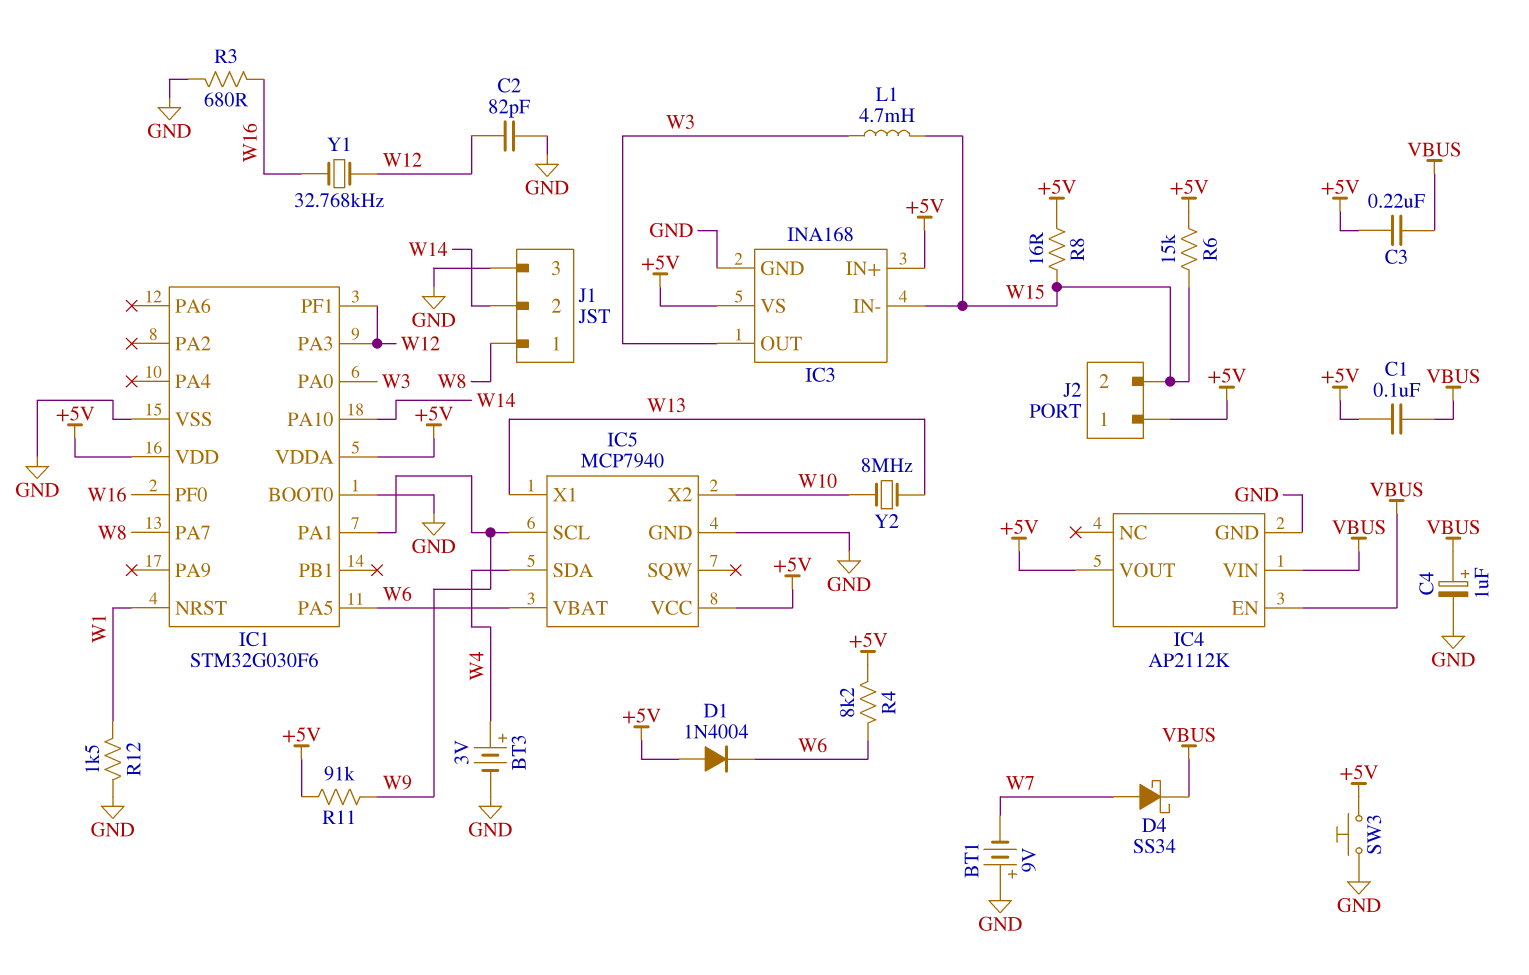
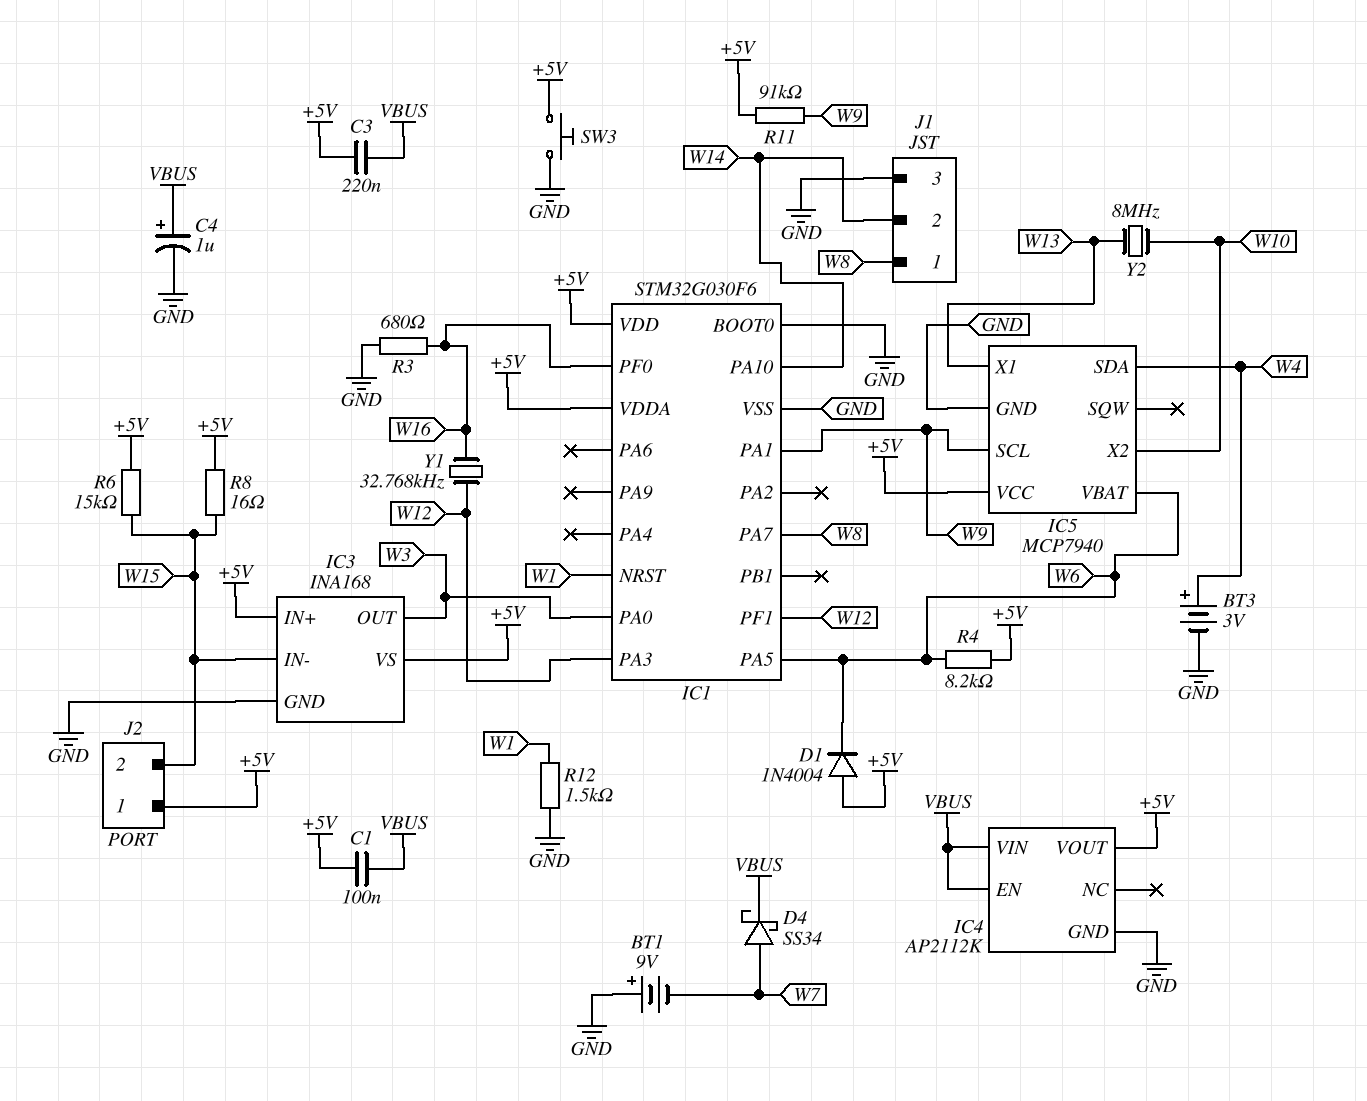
C2: 82pF (GND, W12) -> none
L1: 4.7mH (W3, W15) -> none

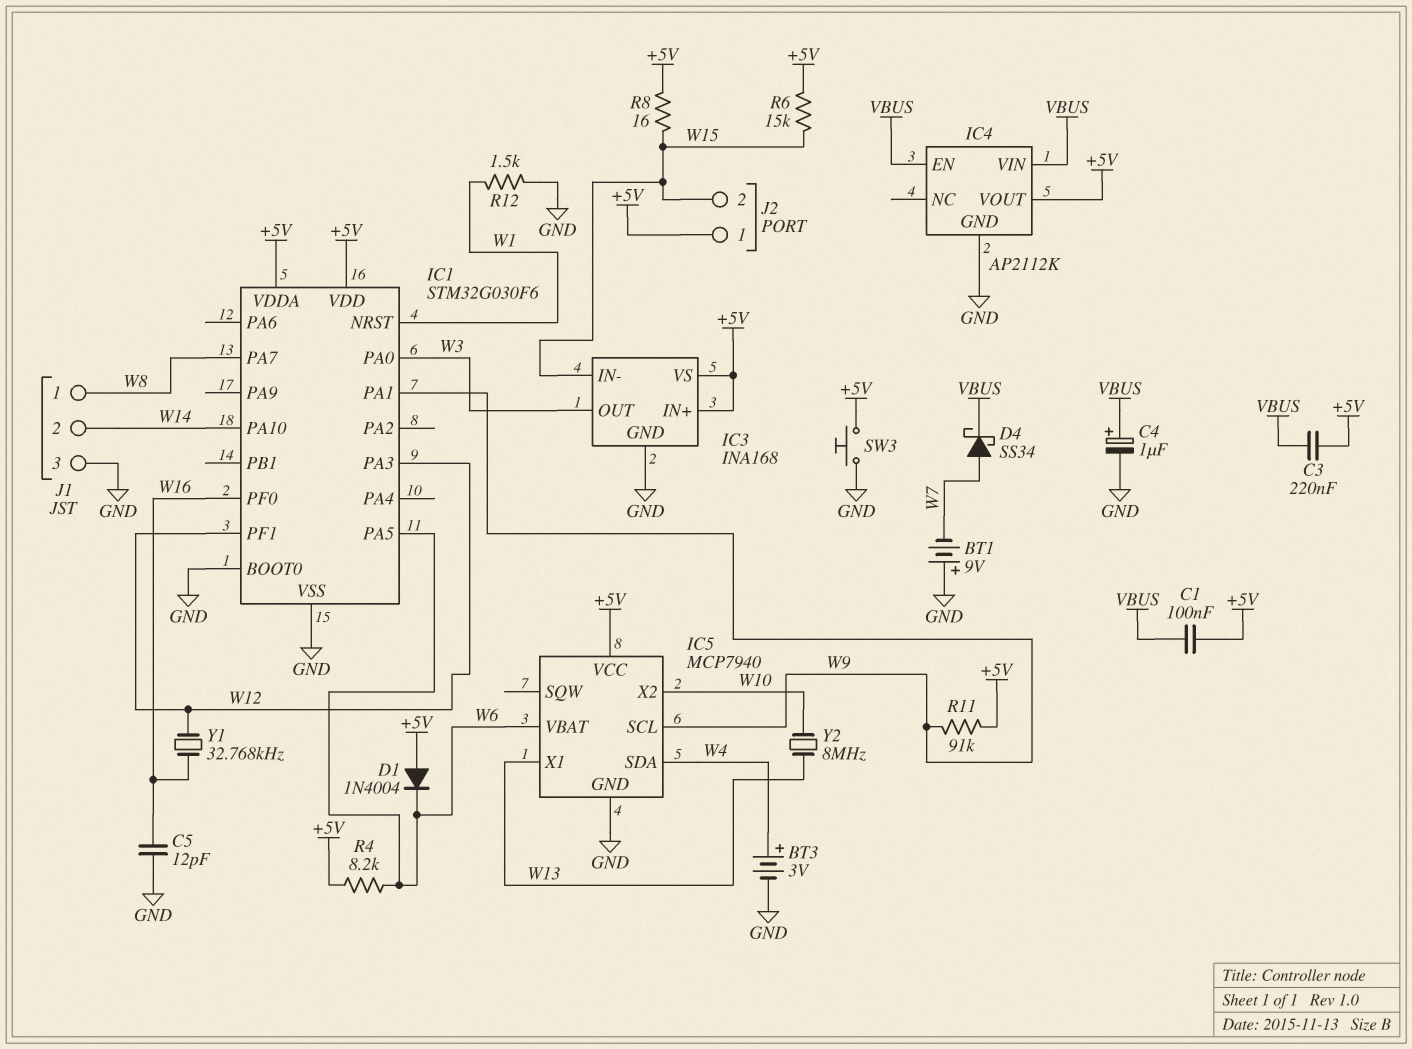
C5: none -> 12pF (GND, W16)
R3: 680 (GND, W16) -> none

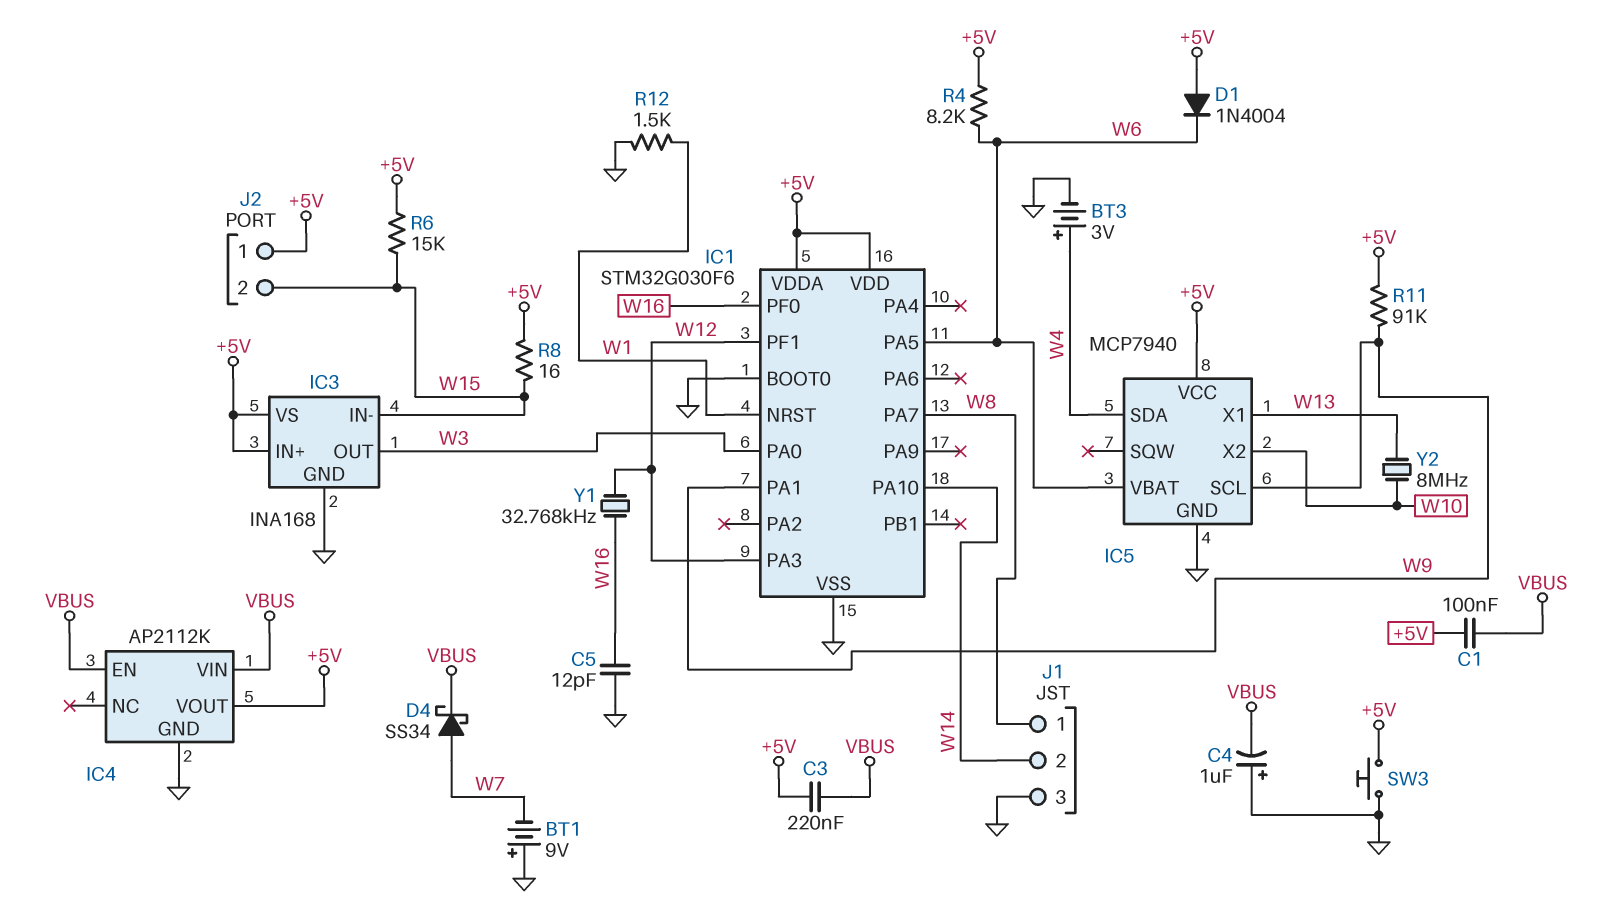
C4: 1uF (plus VBUS, minus GND) -> 1uF (plus GND, minus VBUS)

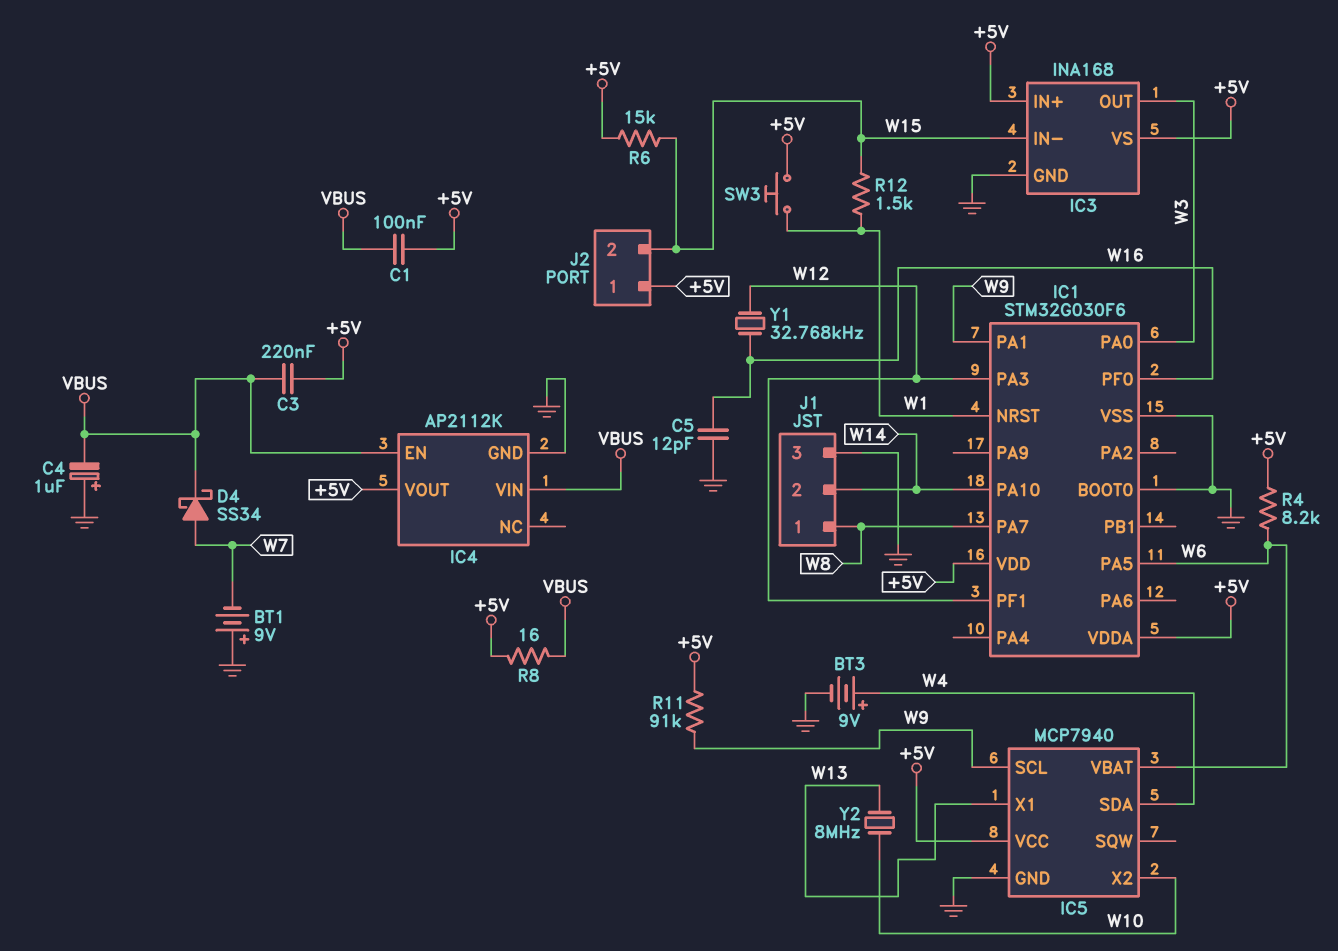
BT3: 3V (plus W4, minus GND) -> 9V (plus W4, minus GND)
D1: diode 1N4004 (A +5V, K W6) -> none
R8: 16 (+5V, W15) -> 16 (+5V, VBUS)
R12: 1.5k (GND, W1) -> 1.5k (W1, W15)
SW3: button (+5V, GND) -> button (+5V, W1)

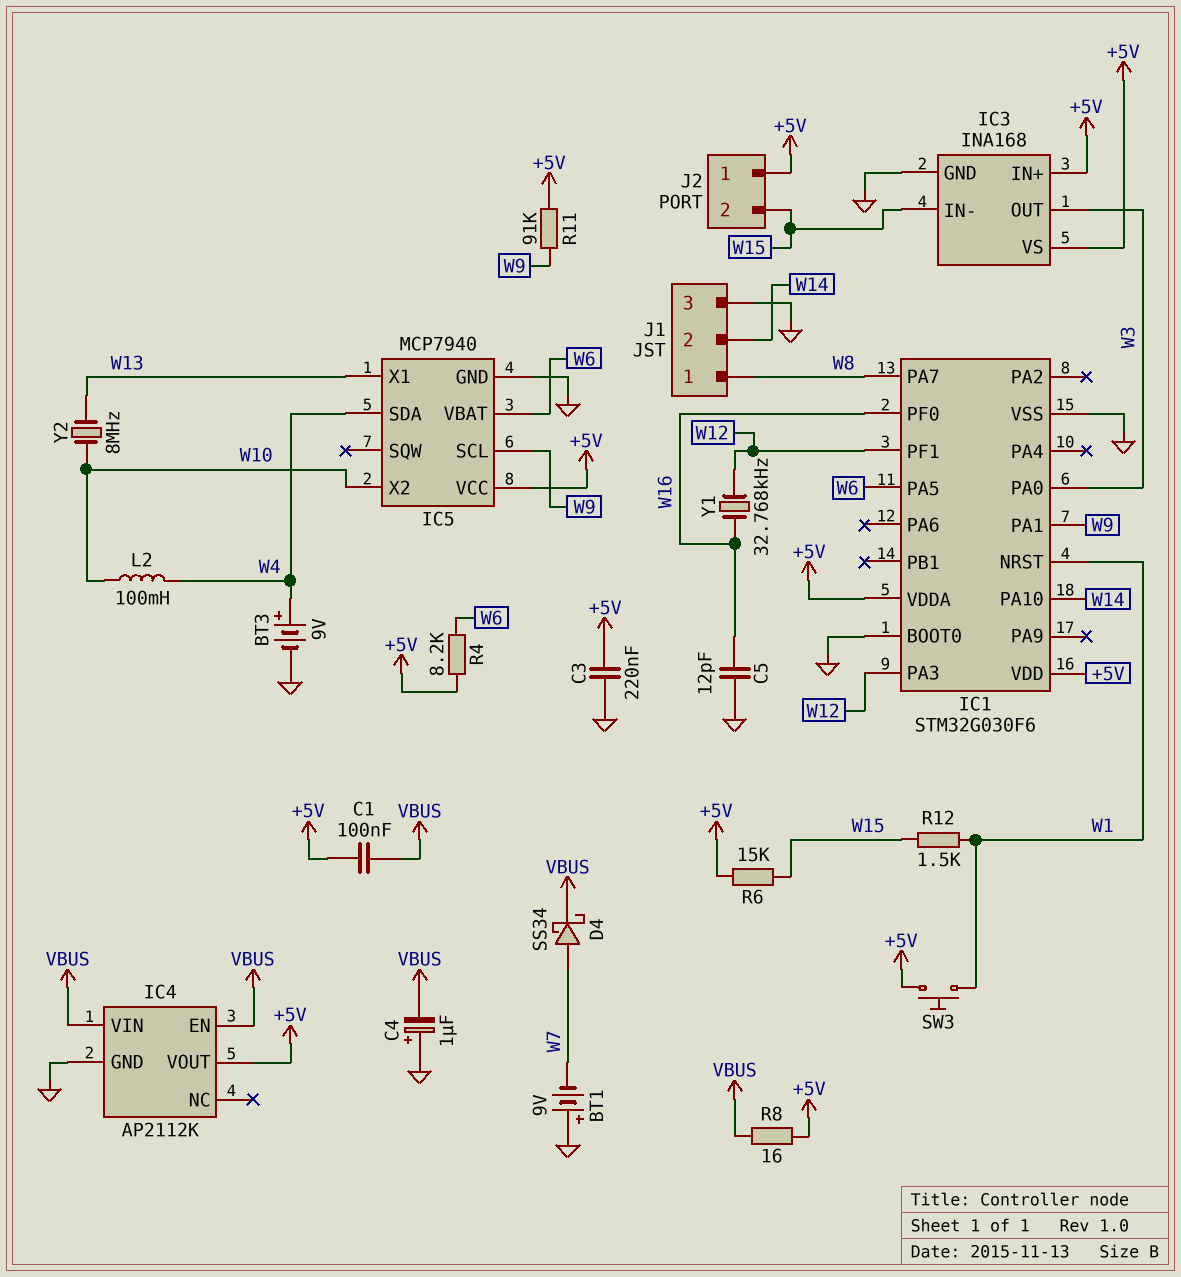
C3: 220nF (+5V, VBUS) -> 220nF (+5V, GND)
L2: none -> 100mH (W4, W10)

